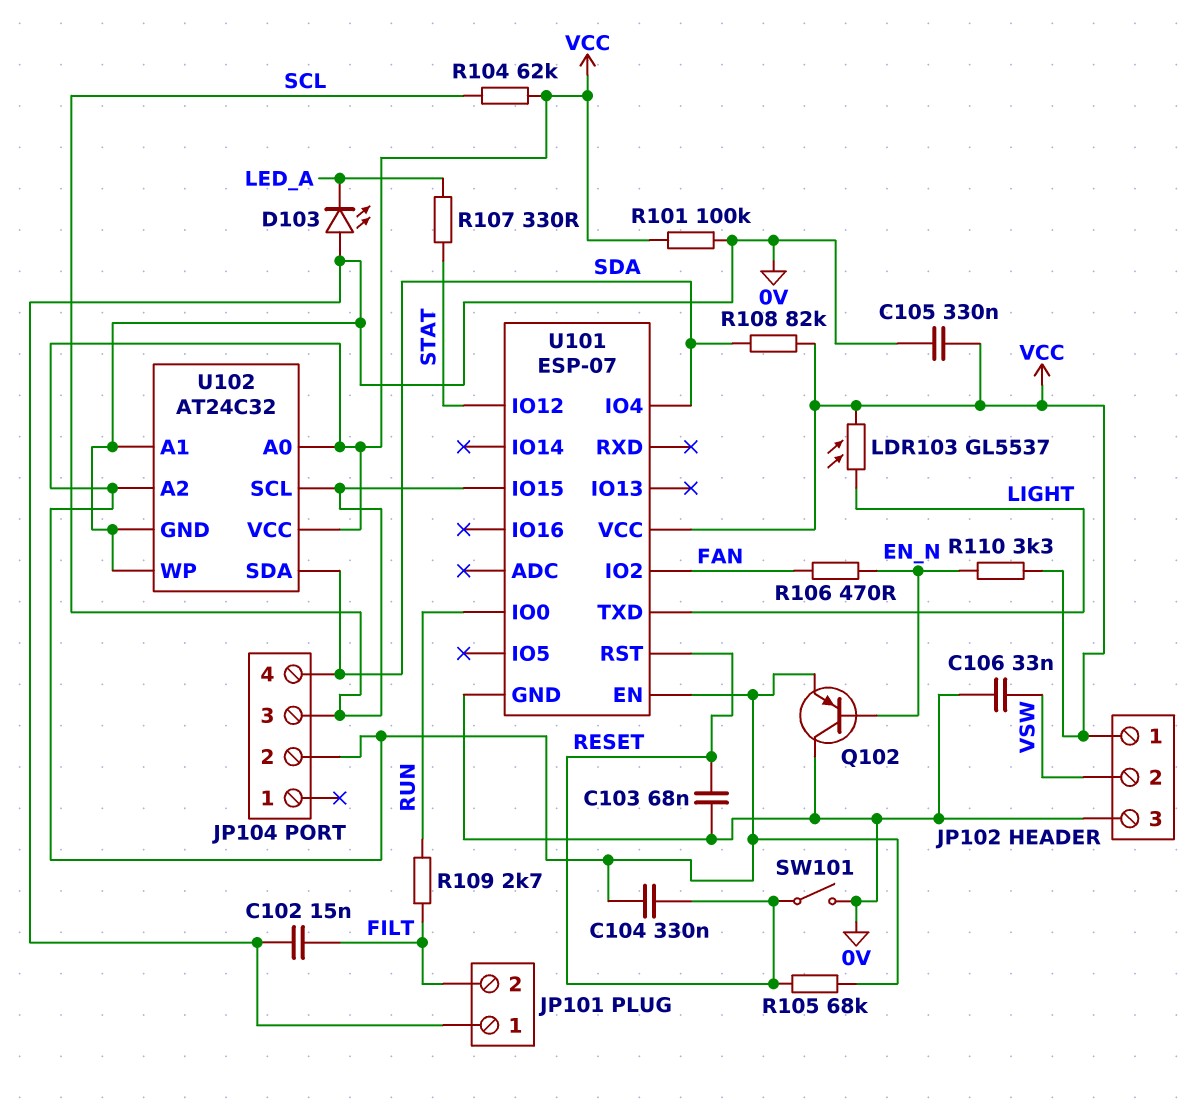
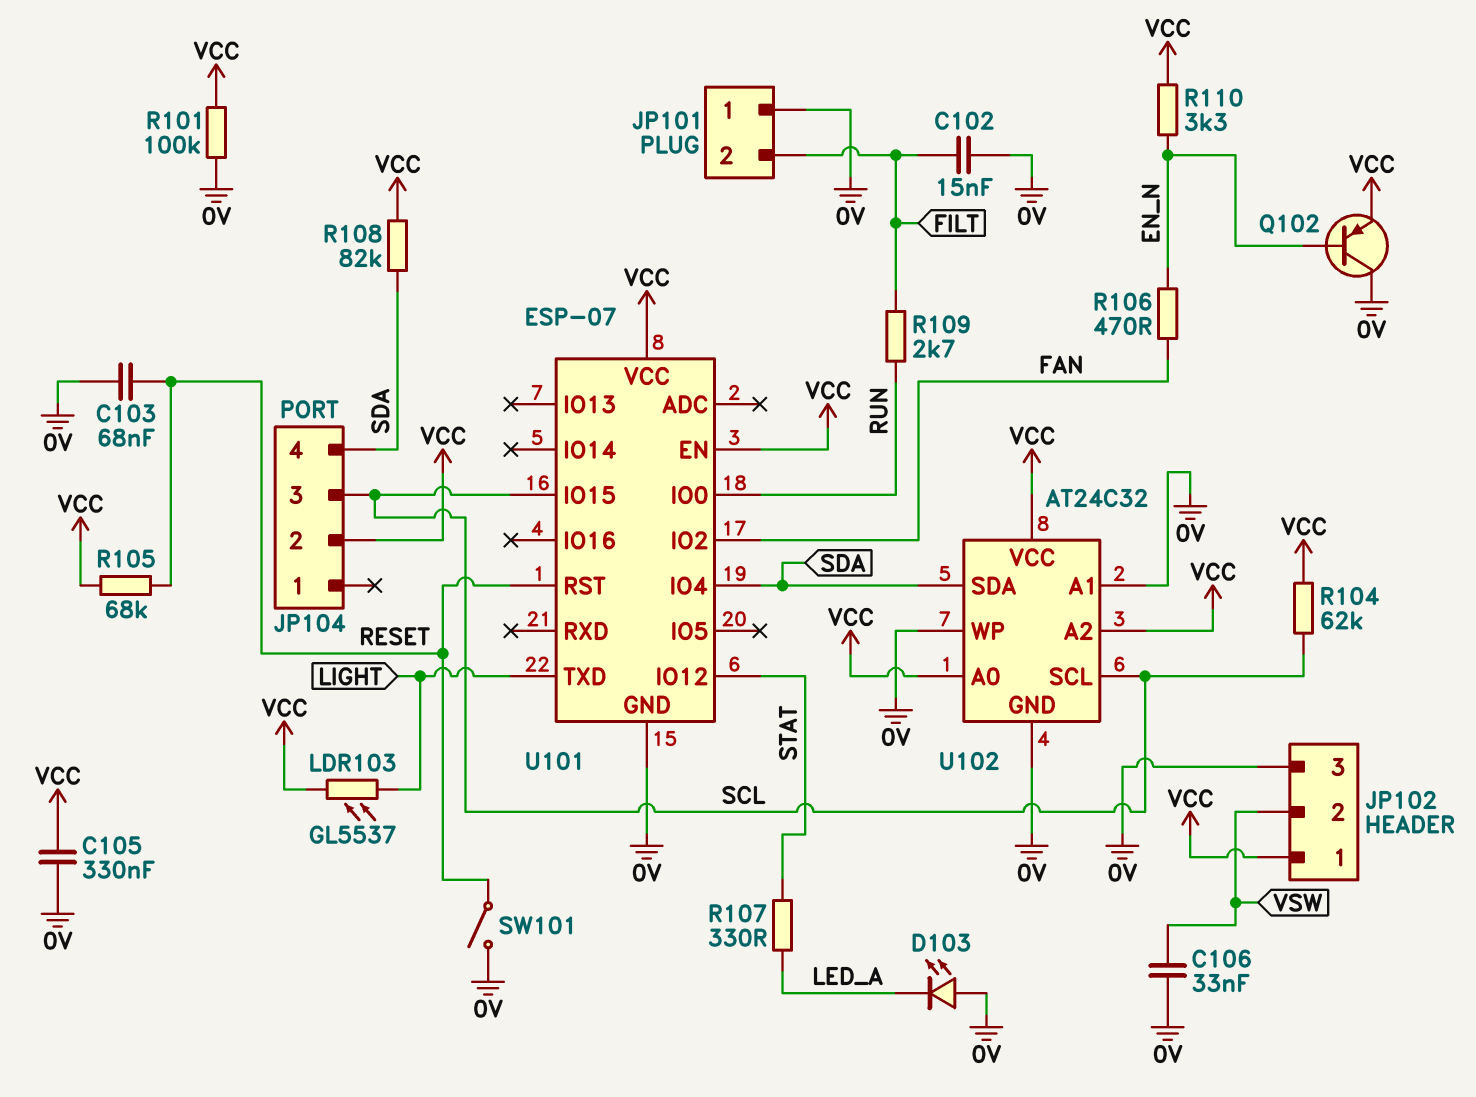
C104: 330nF (RESET, VCC) -> none

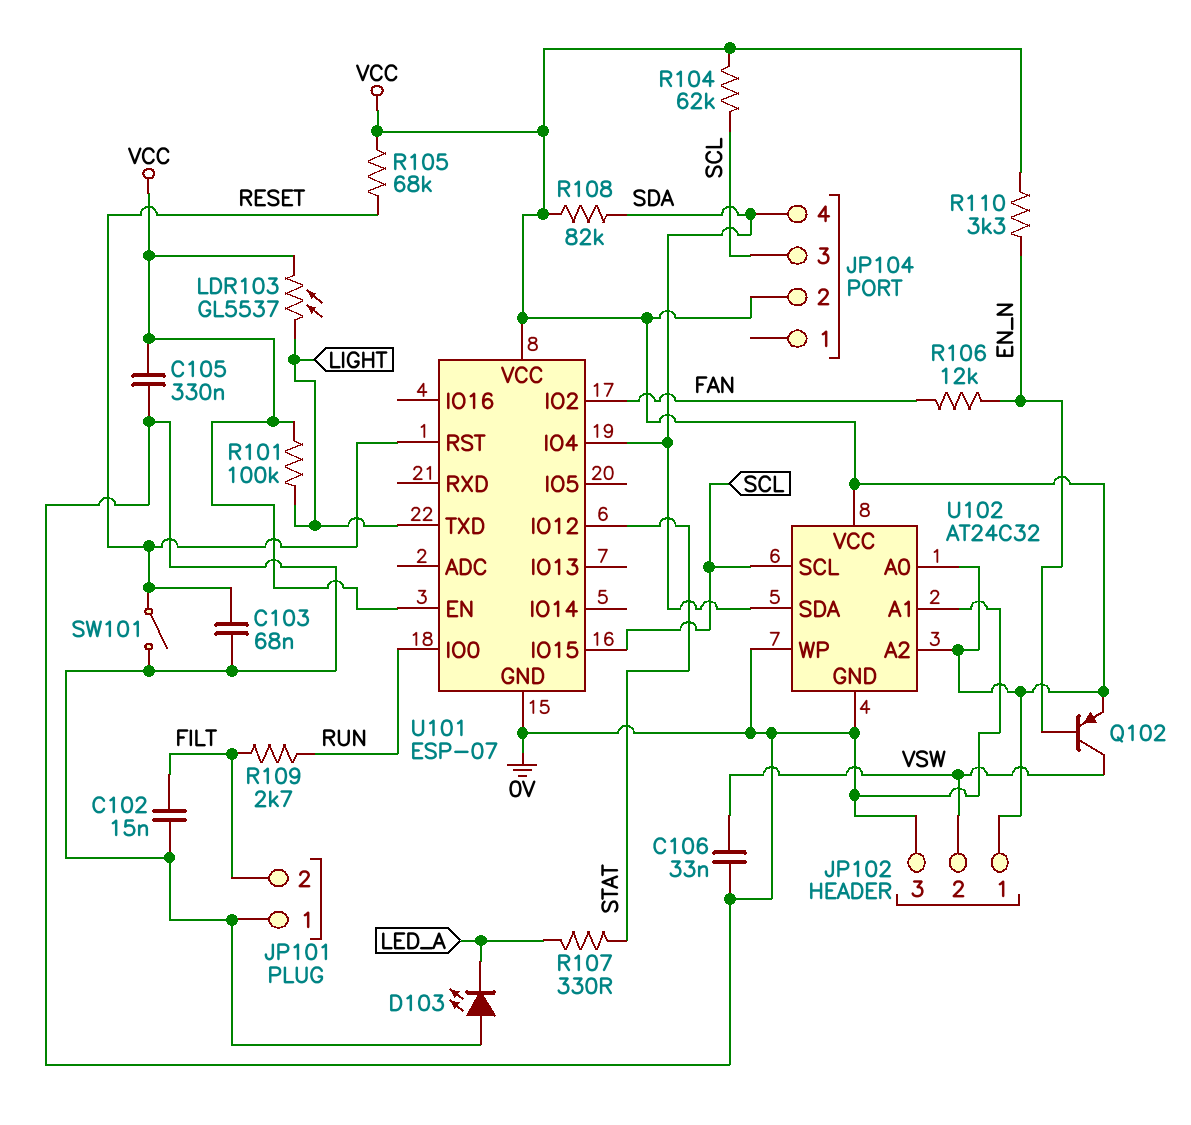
Q102: PNP (B EN_N, C 0V, E VCC) -> PNP (B EN_N, C VSW, E VCC)
R101: 100k (0V, VCC) -> 100k (LIGHT, VCC)
R106: 470 (EN_N, FAN) -> 12k (EN_N, FAN)

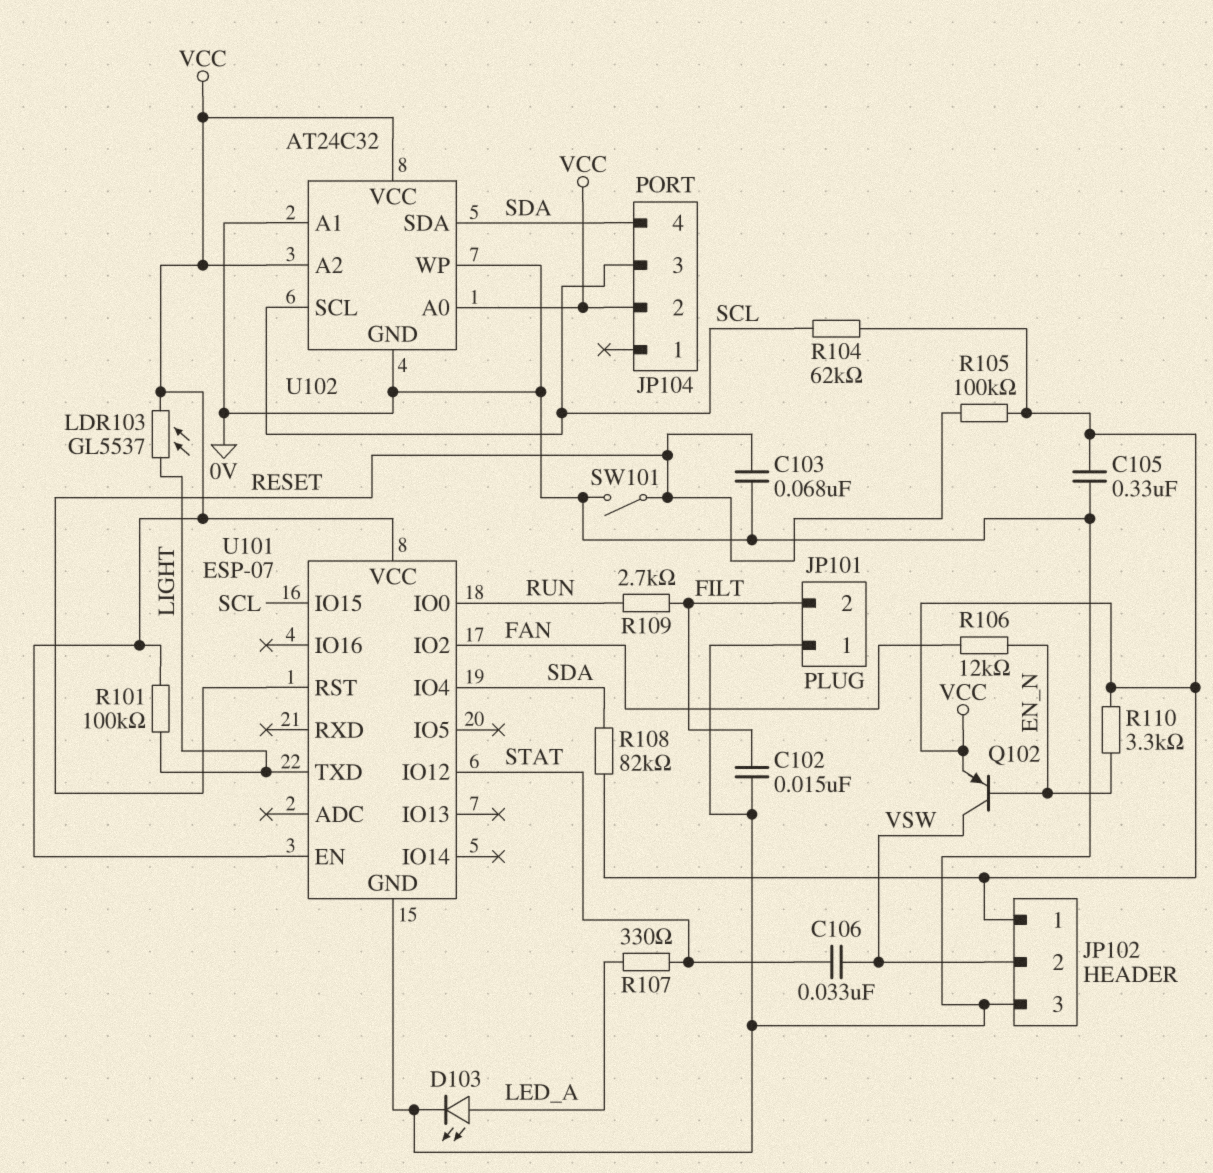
C106: 33nF (0V, VSW) -> 33nF (STAT, VSW)
D103: LED (A 0V, K LED_A) -> LED (A LED_A, K 0V)
R105: 68k (RESET, VCC) -> 100k (RESET, VCC)

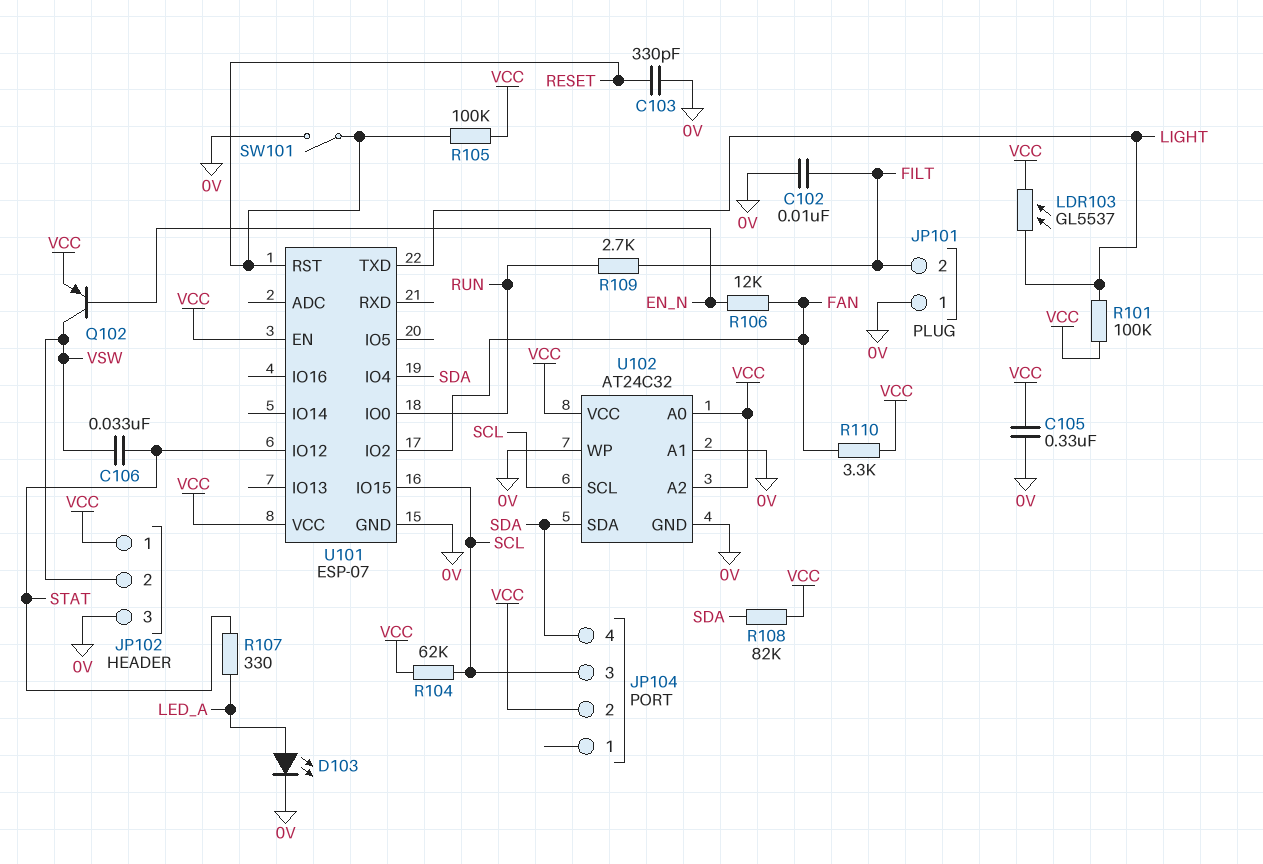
C102: 15nF (0V, FILT) -> 10nF (0V, FILT)
C103: 68nF (0V, RESET) -> 330pF (0V, RESET)
R110: 3.3k (EN_N, VCC) -> 3.3k (FAN, VCC)

